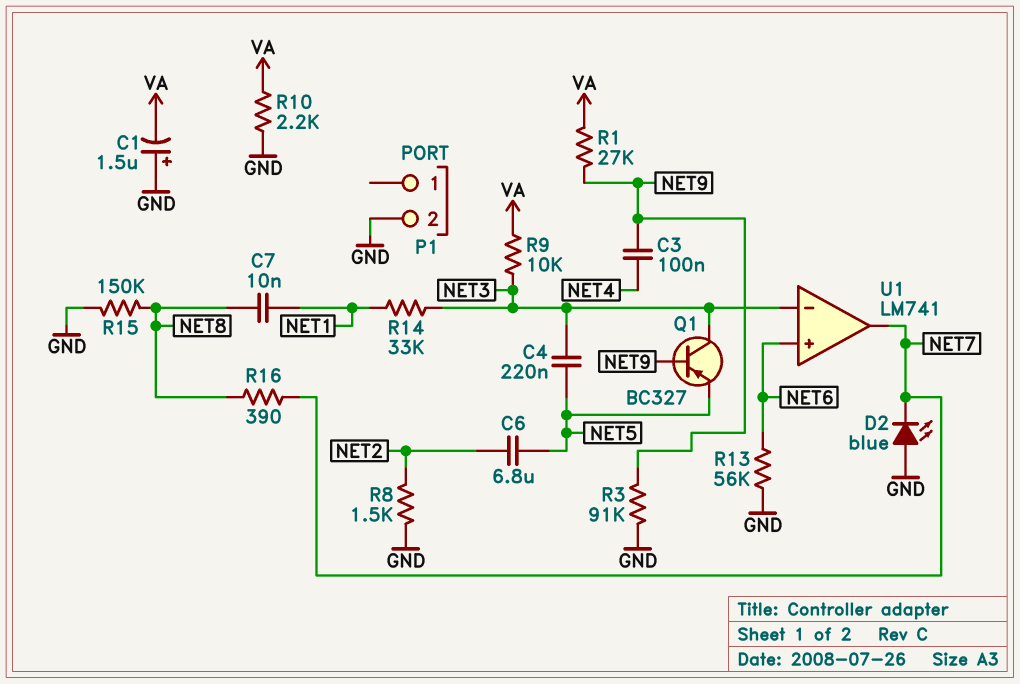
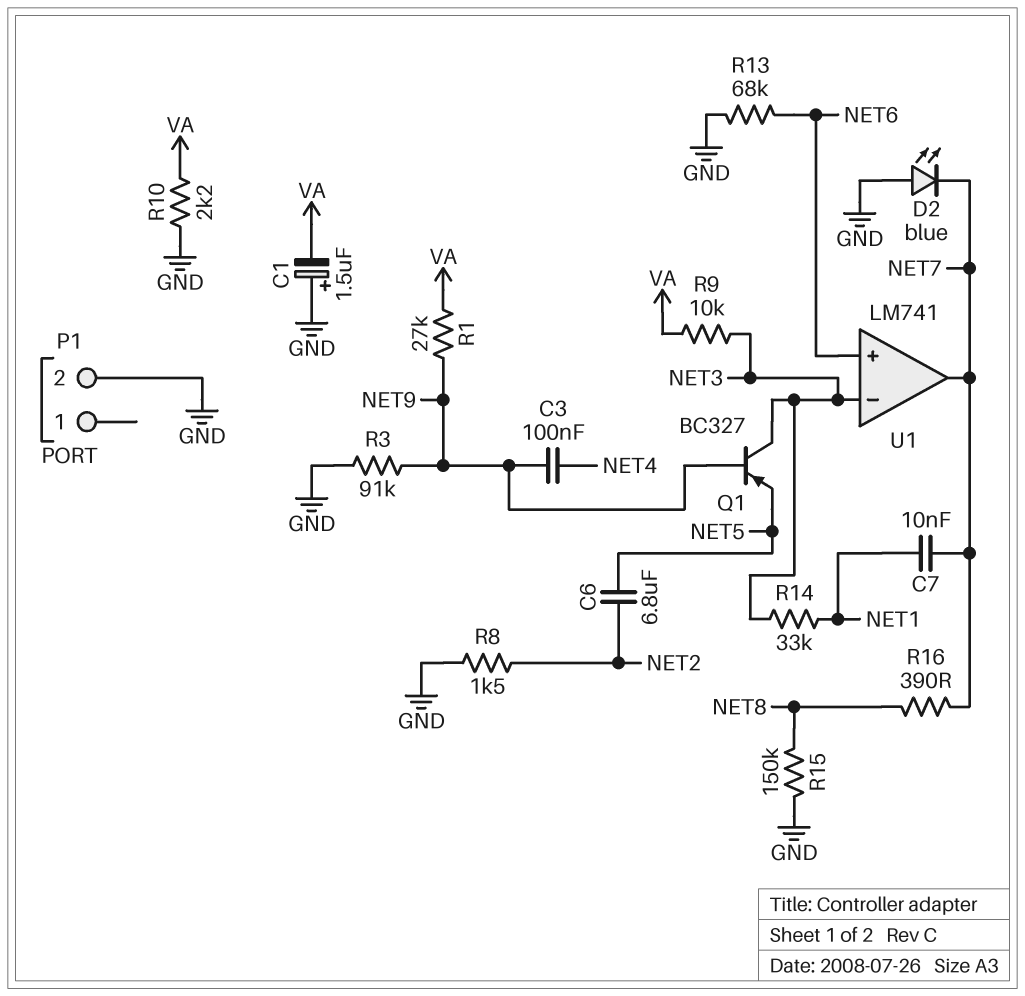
C4: 220nF (NET3, NET5) -> none
C7: 10nF (NET1, NET8) -> 10nF (NET1, NET7)
R13: 56k (GND, NET6) -> 68k (GND, NET6)

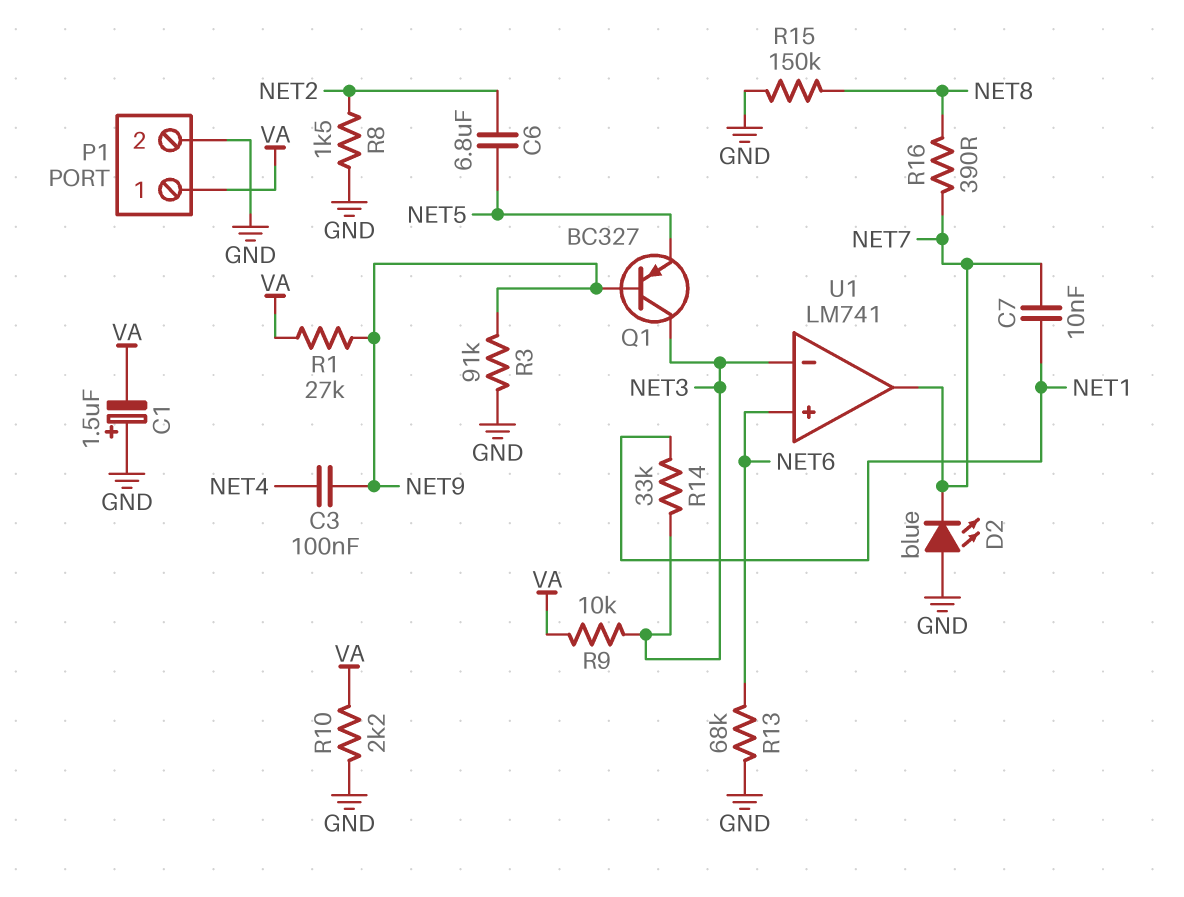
P1 pin 1: none -> VA

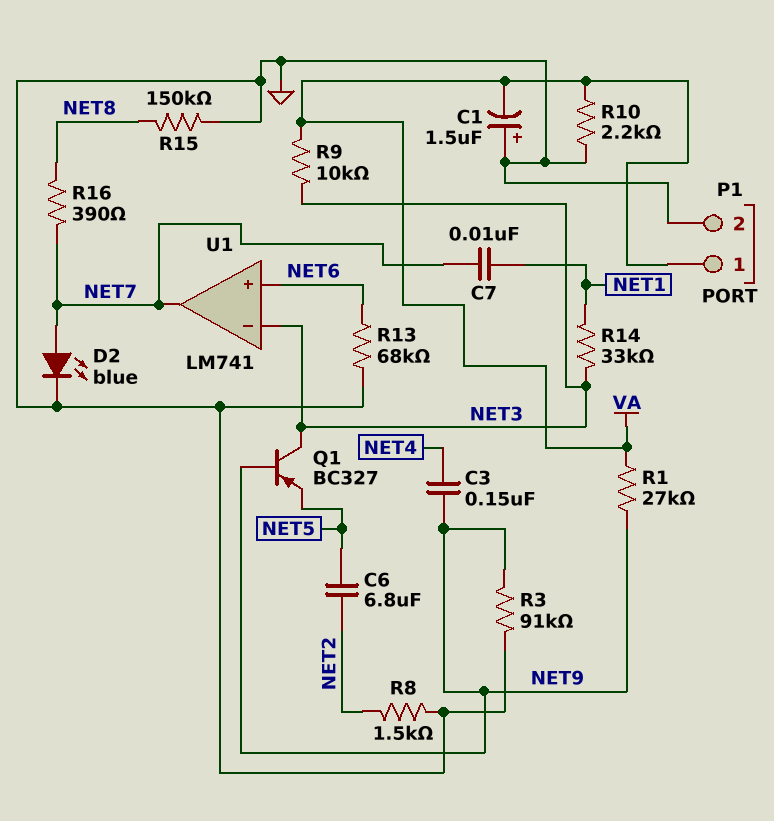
C3: 100nF (NET4, NET9) -> 150nF (NET4, NET9)
D2: LED blue (A GND, K NET7) -> LED blue (A NET7, K GND)

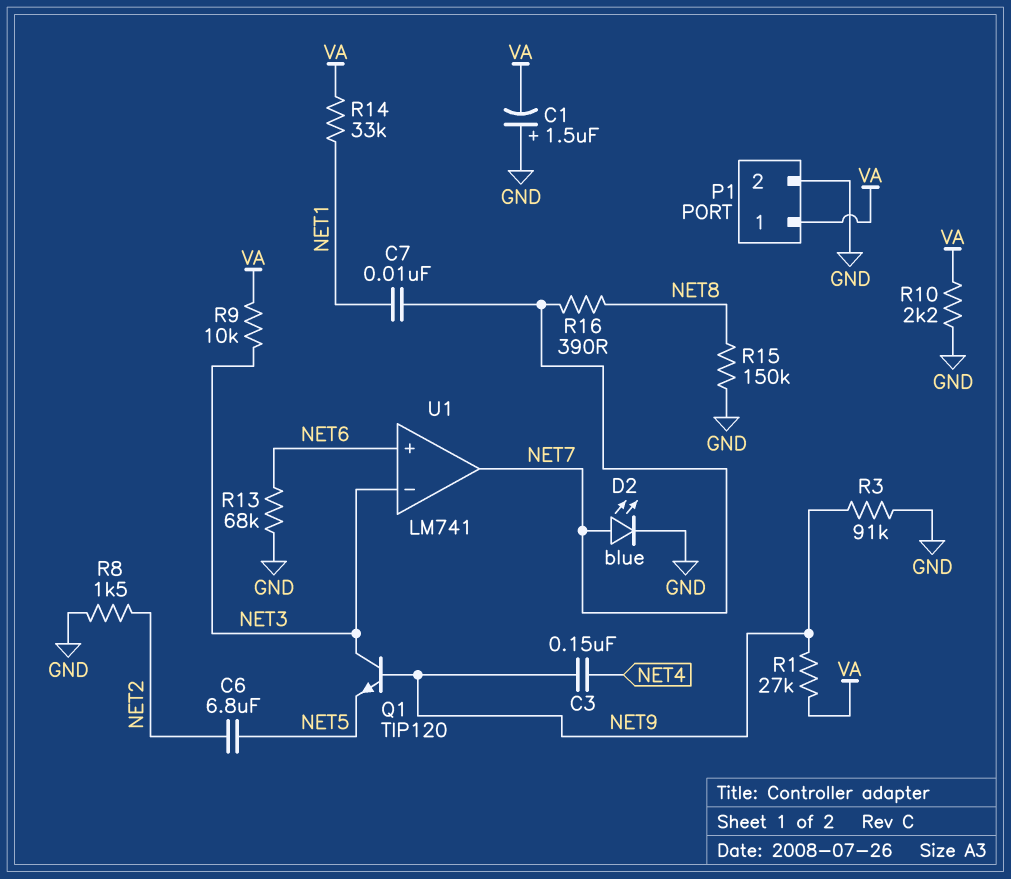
Q1: PNP BC327 (B NET9, C NET3, E NET5) -> NPN TIP120 (B NET9, C NET3, E NET5)
R14: 33k (NET1, NET3) -> 33k (NET1, VA)

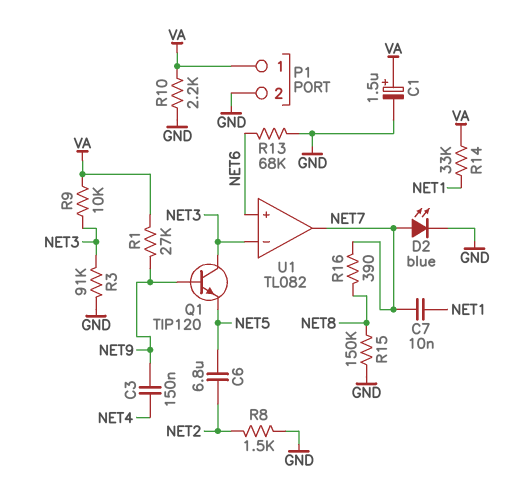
C1: 1.5uF (plus GND, minus VA) -> 1.5uF (plus VA, minus GND)
R3: 91k (GND, NET9) -> 91k (GND, NET3)
U1: LM741 -> TL082

